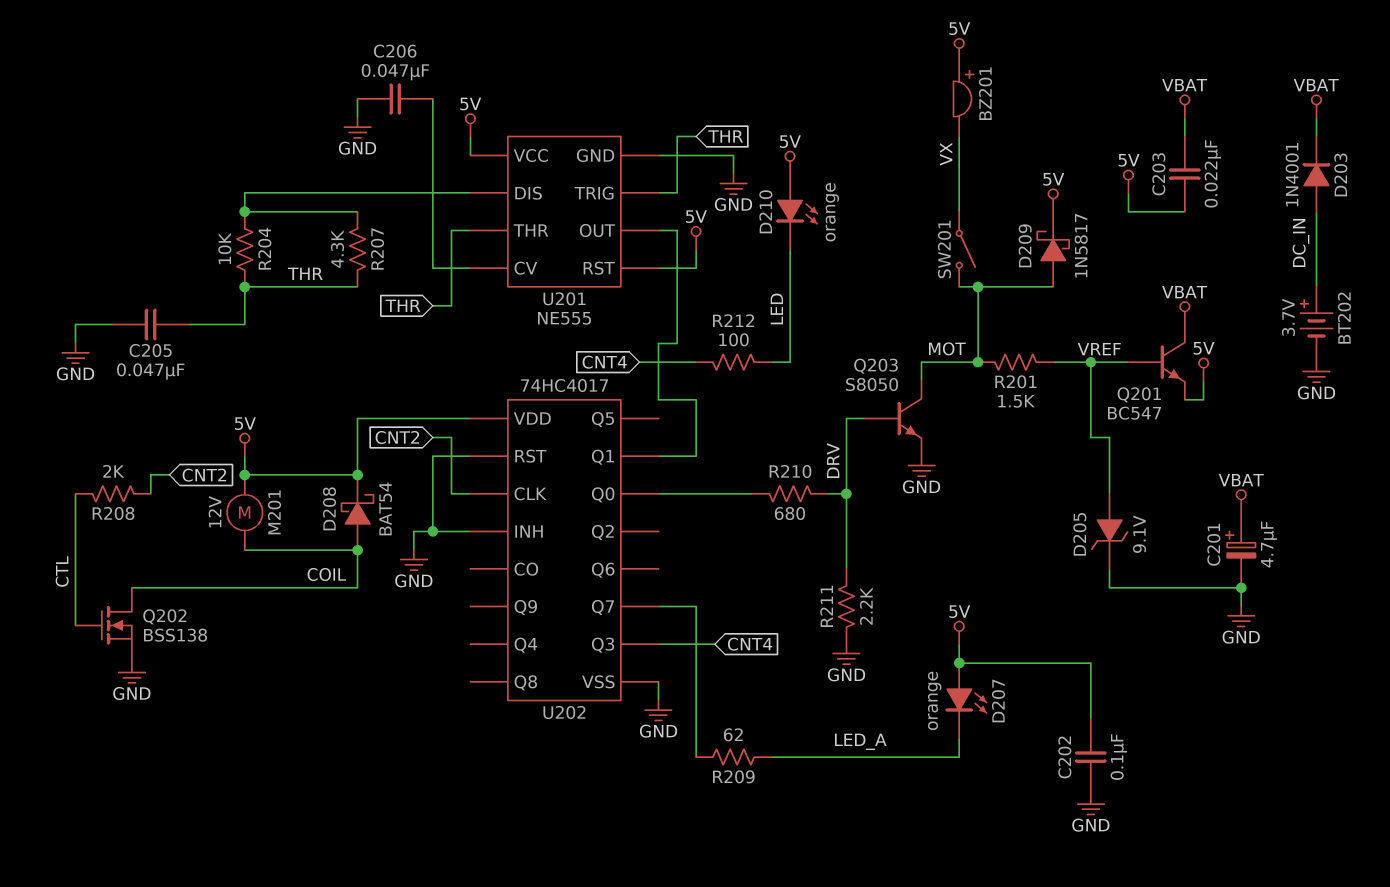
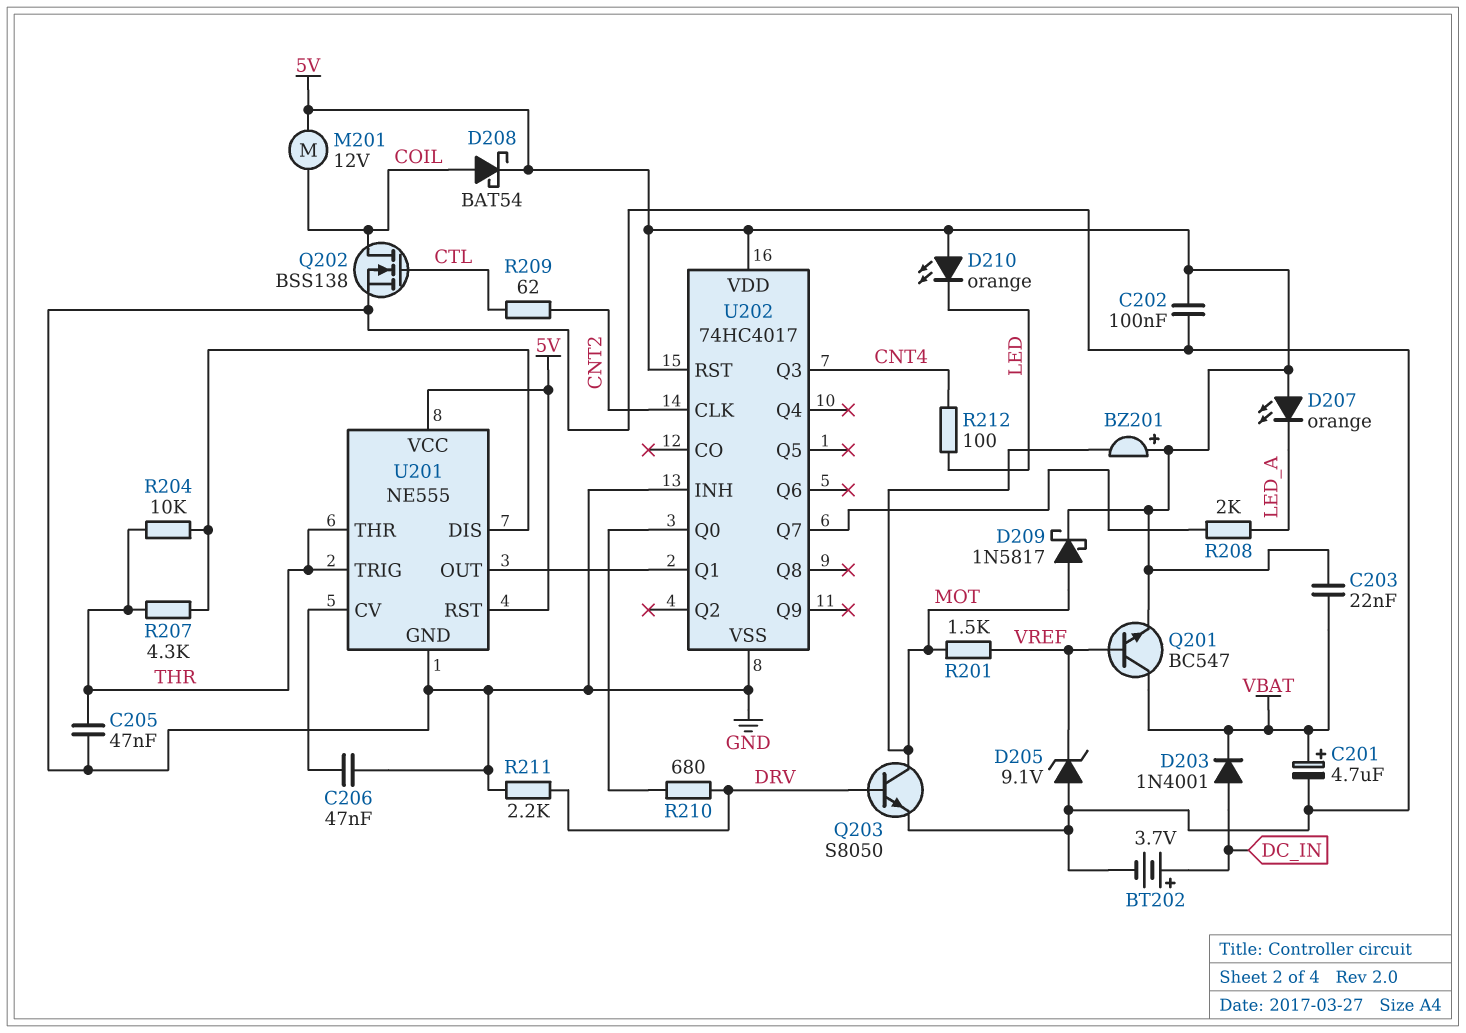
BZ201: buzzer (plus 5V, minus VX) -> buzzer (plus 5V, minus MOT)
D205: zener 9.1V (A VREF, K GND) -> zener 9.1V (A GND, K VREF)
R208: 2k (CNT2, CTL) -> 2k (LED_A, U202/Q7)
R209: 62 (LED_A, U202/Q7) -> 62 (CNT2, CTL)
SW201: switch (MOT, VX) -> none
U202 pin RST: GND -> 5V

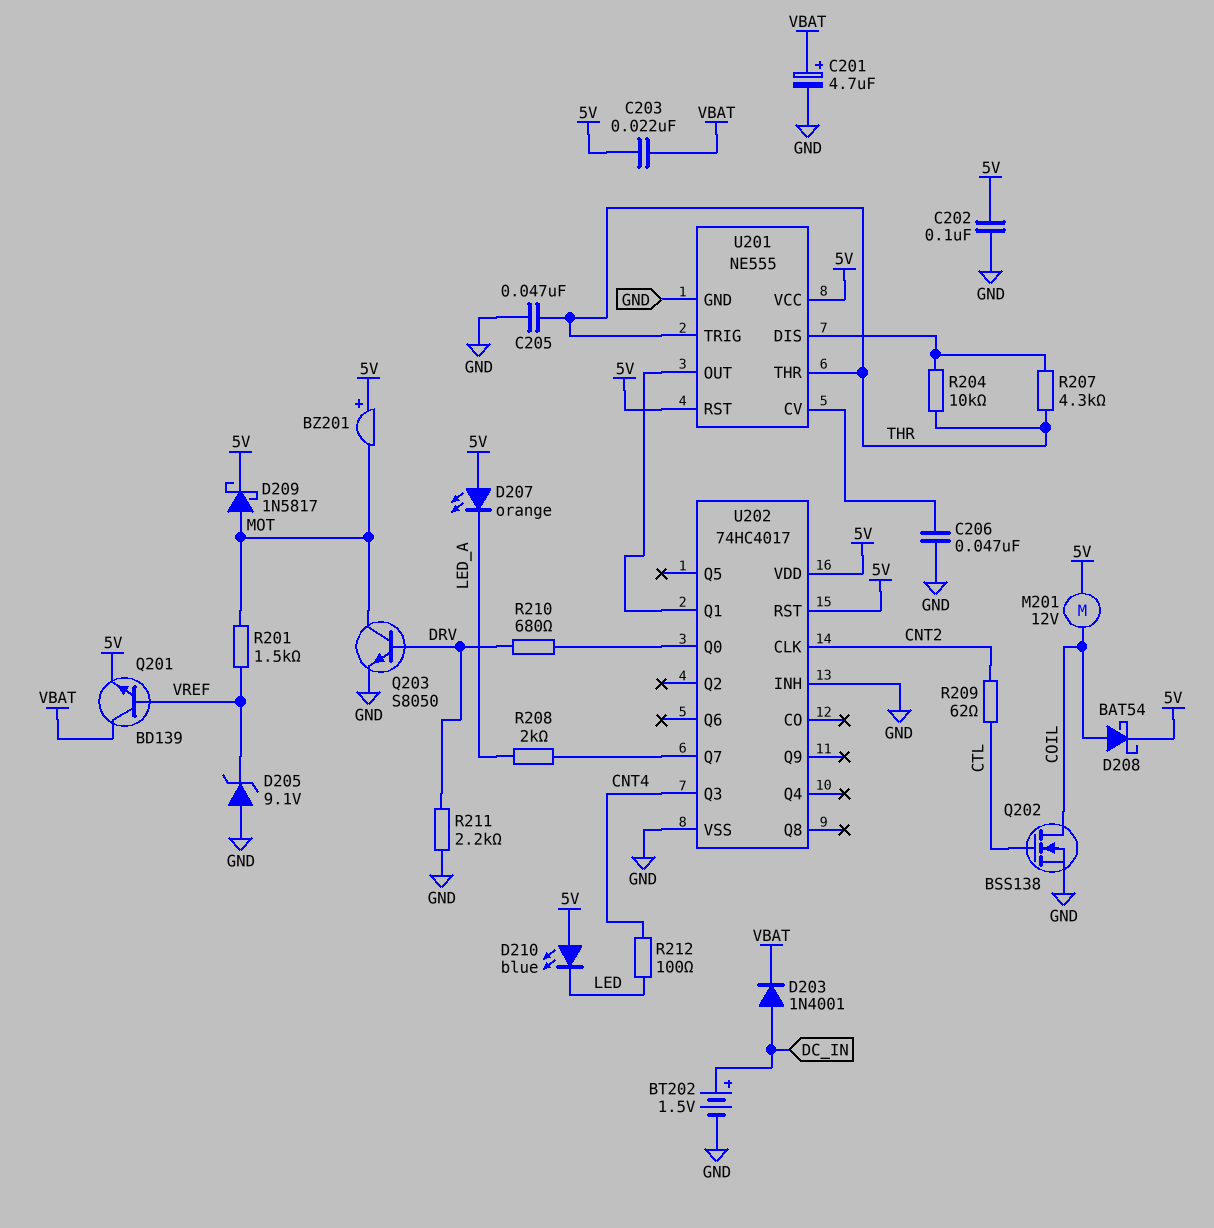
BT202: 3.7V (plus DC_IN, minus GND) -> 1.5V (plus DC_IN, minus GND)
D210: LED orange (A 5V, K LED) -> LED blue (A 5V, K LED)
Q201: NPN BC547 (B VREF, C VBAT, E 5V) -> NPN BD139 (B VREF, C VBAT, E 5V)

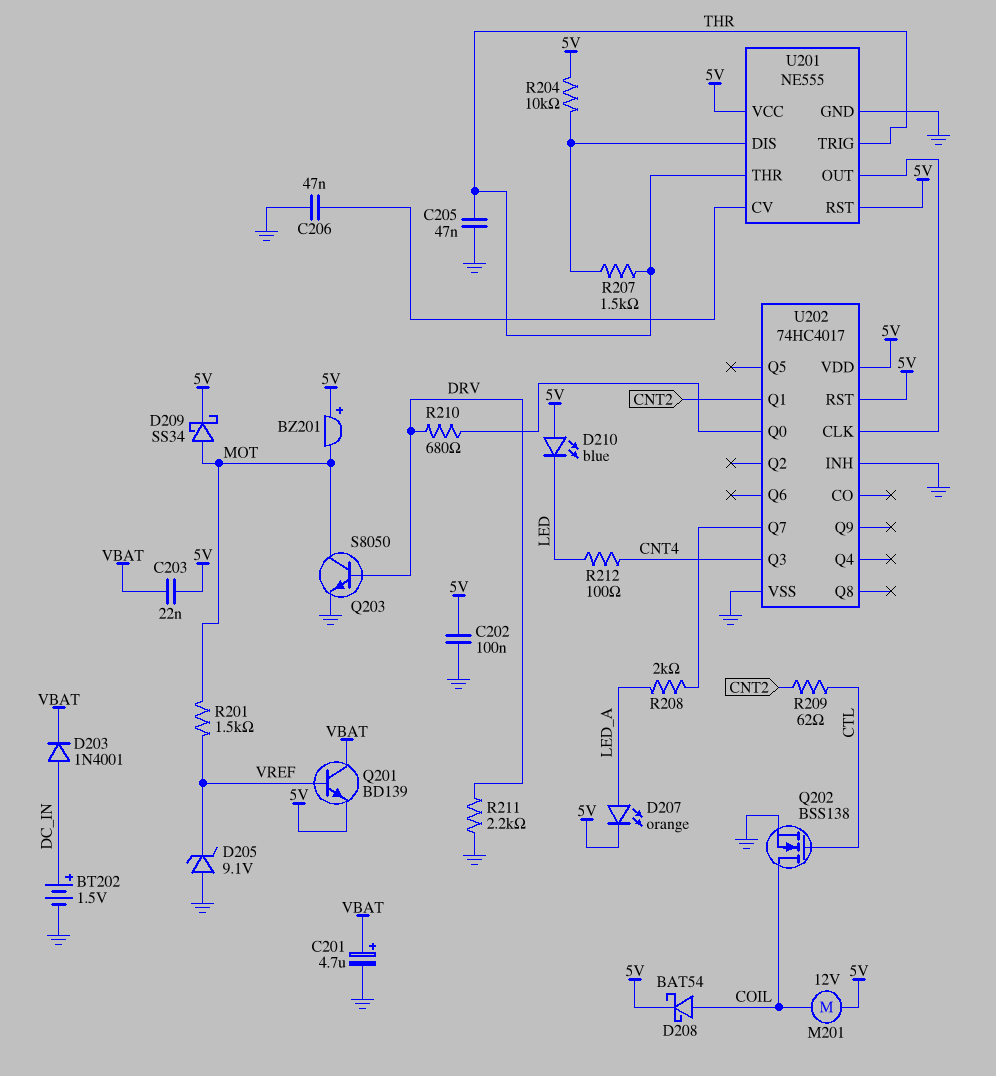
D207: LED orange (A 5V, K LED_A) -> LED orange (A LED_A, K 5V)
D209: schottky 1N5817 (A MOT, K 5V) -> schottky SS34 (A MOT, K 5V)
R204: 10k (THR, U201/DIS) -> 10k (5V, U201/DIS)
R207: 4.3k (THR, U201/DIS) -> 1.5k (THR, U201/DIS)
U202 pin CLK: CNT2 -> U201/OUT
U202 pin Q1: U201/OUT -> CNT2

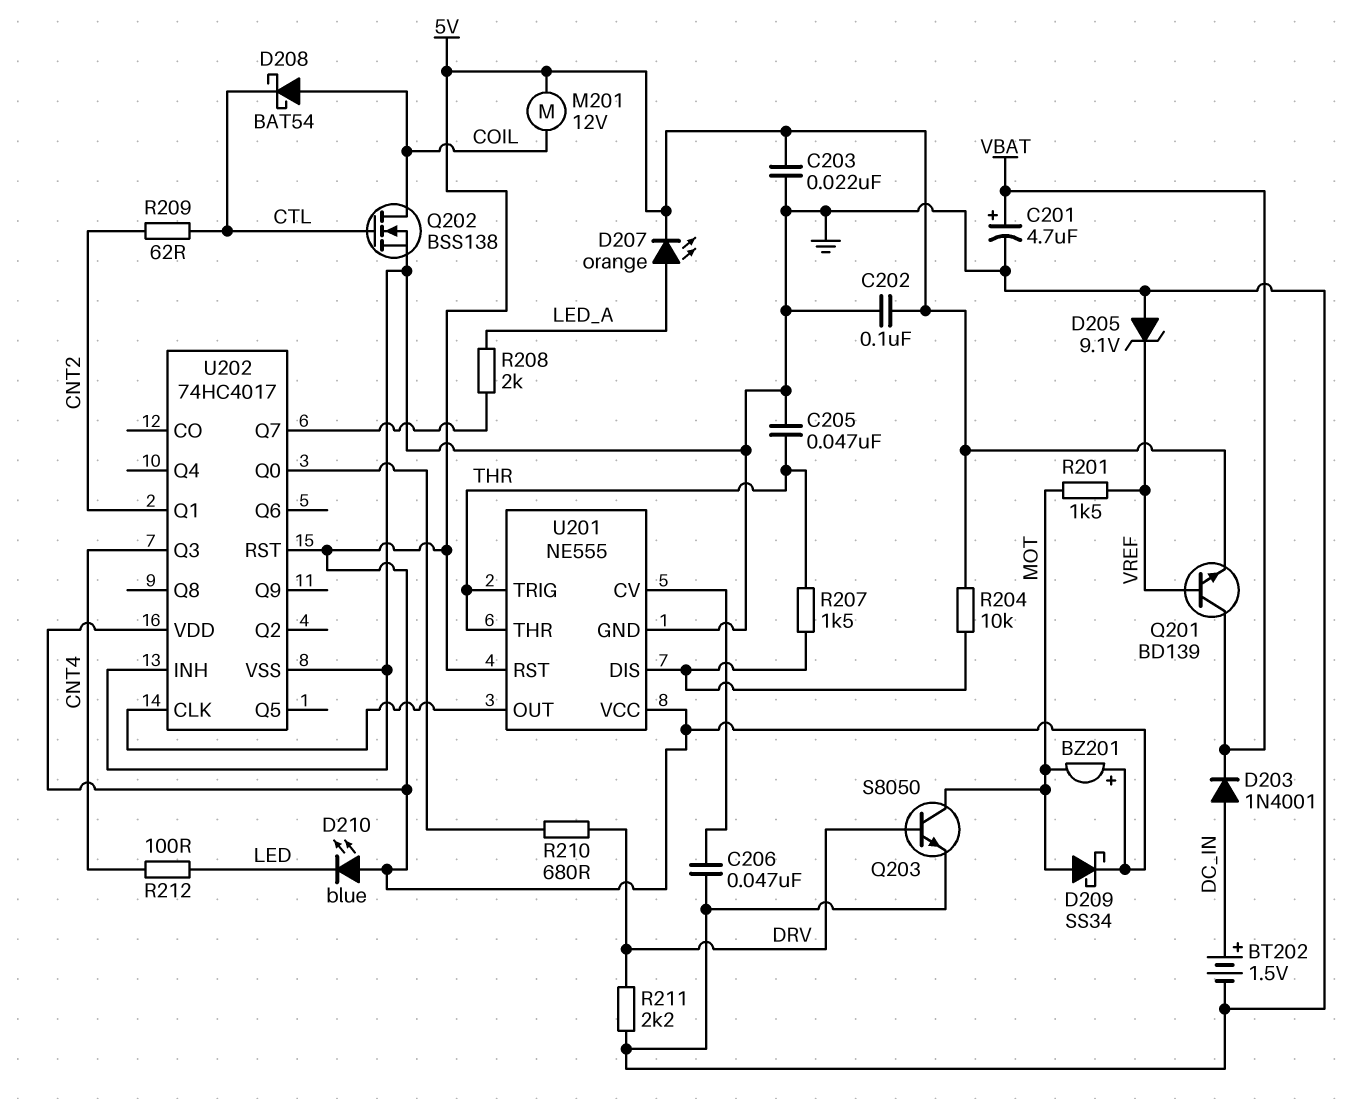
C203: 22nF (5V, VBAT) -> 22nF (5V, GND)
D208: schottky BAT54 (A COIL, K 5V) -> schottky BAT54 (A COIL, K CTL)

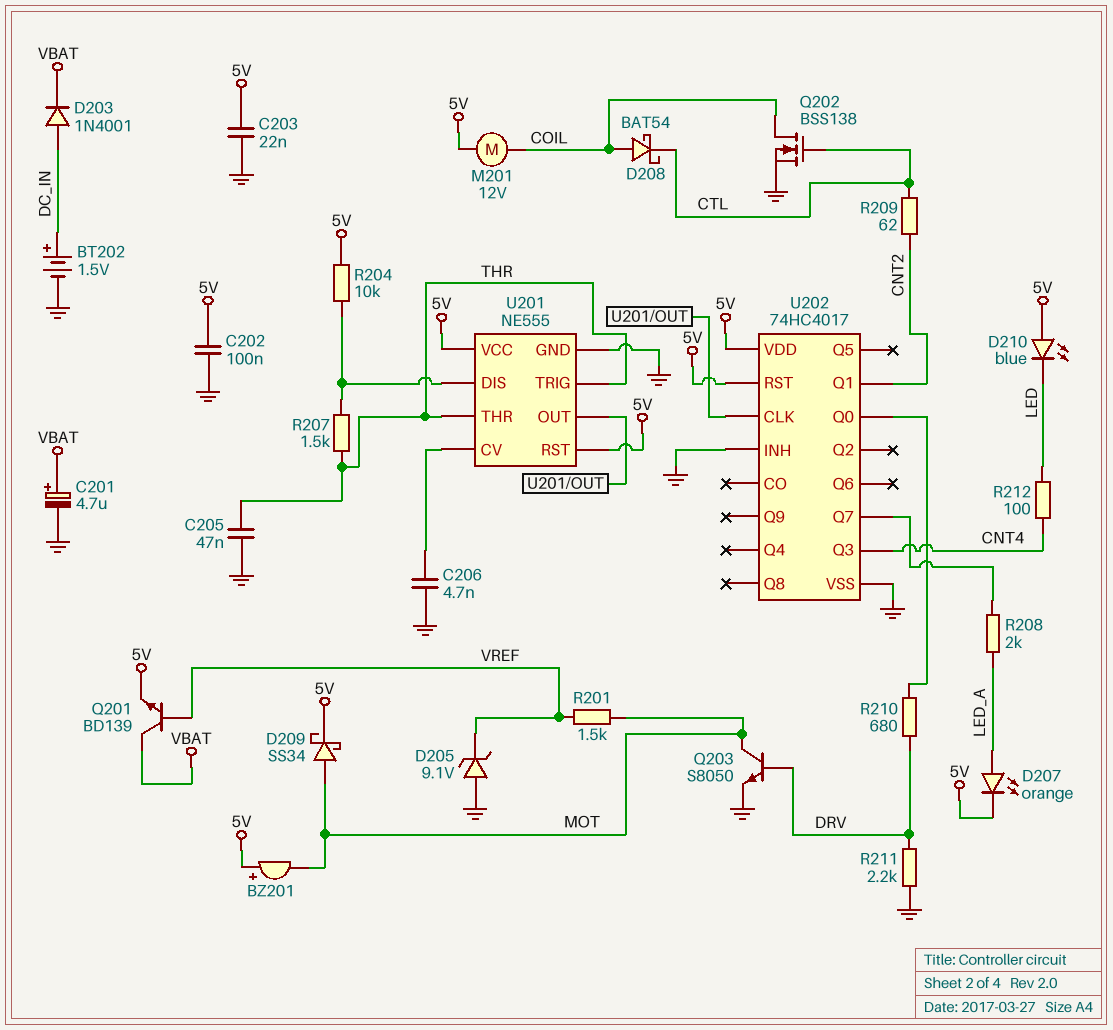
C206: 47nF (GND, U201/CV) -> 4.7nF (GND, U201/CV)

